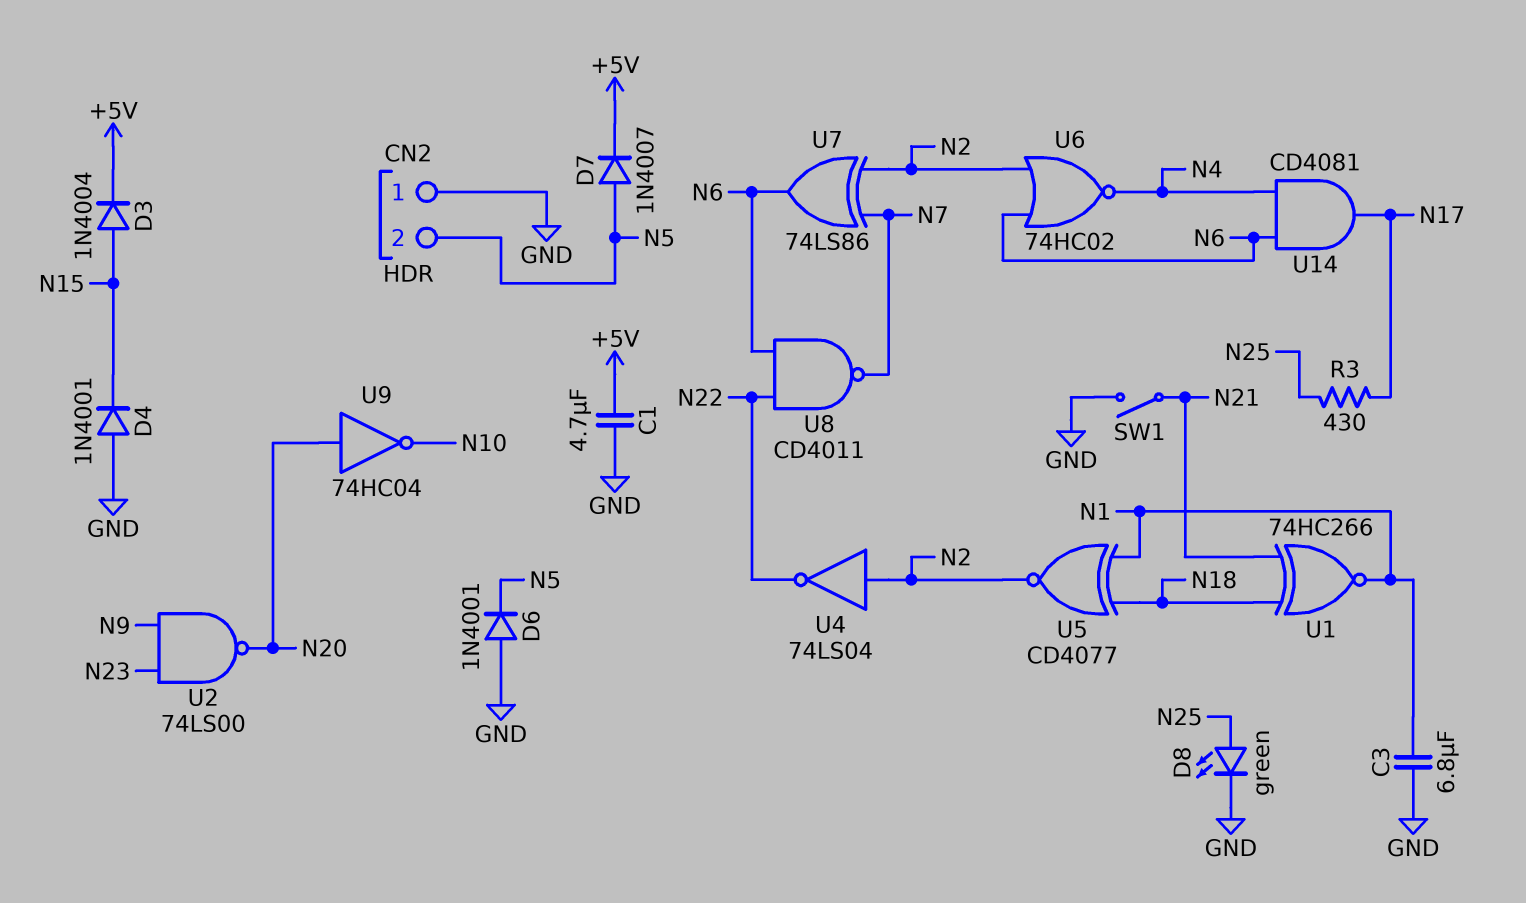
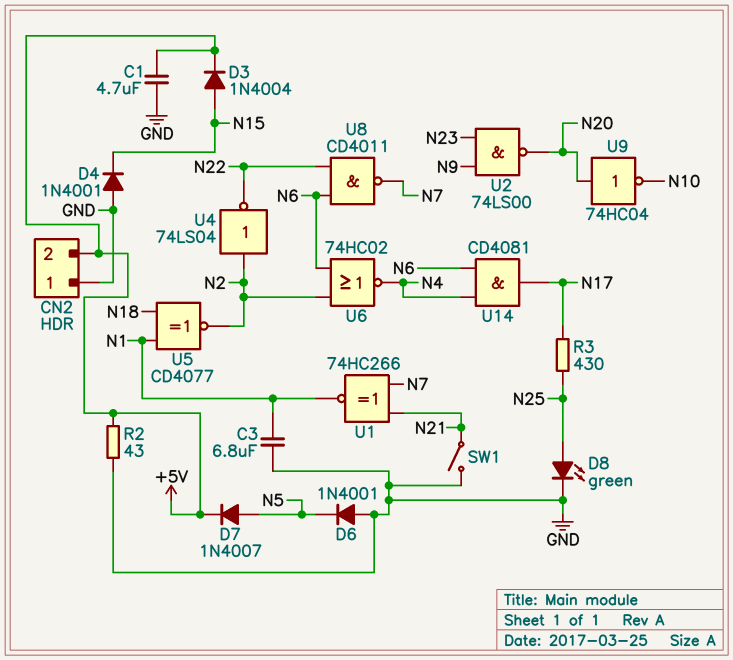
CN2 pin 2: N5 -> +5V
R2: none -> 43 (+5V, GND)
U1: XNOR 74HC266 (in N18, in N21, out N1) -> XNOR 74HC266 (in N7, in N21, out N1)
U7: XOR 74LS86 (in N2, in N7, out N6) -> none

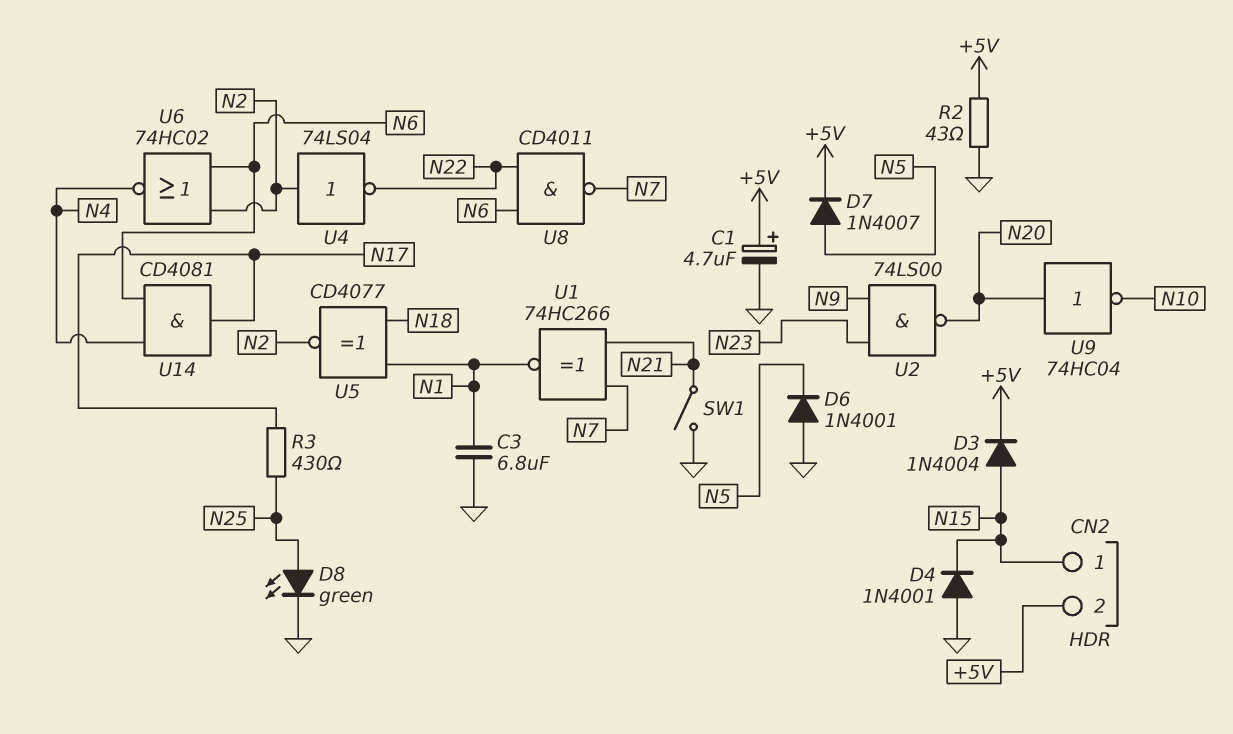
C1: 4.7uF (+5V, GND) -> 4.7uF (plus +5V, minus GND)
CN2 pin 1: GND -> N15

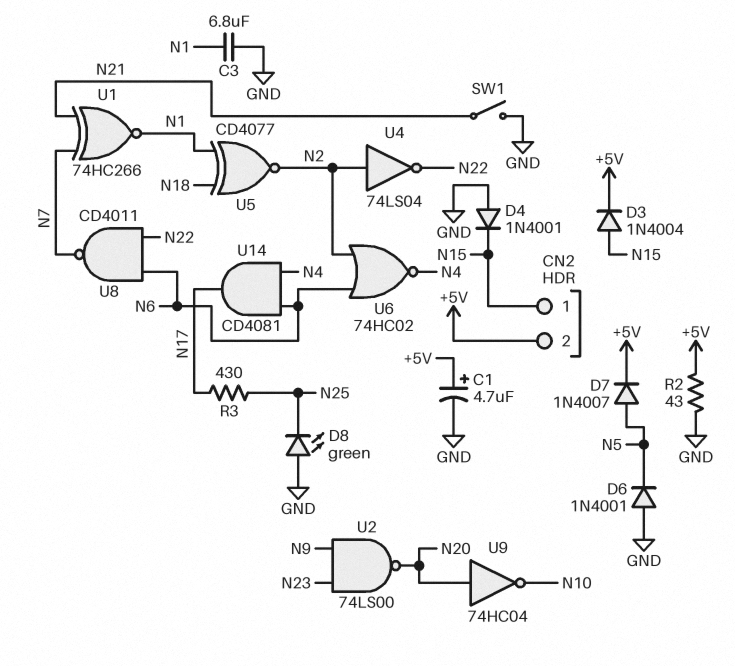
D8: LED green (A N25, K GND) -> LED green (A GND, K N25)

